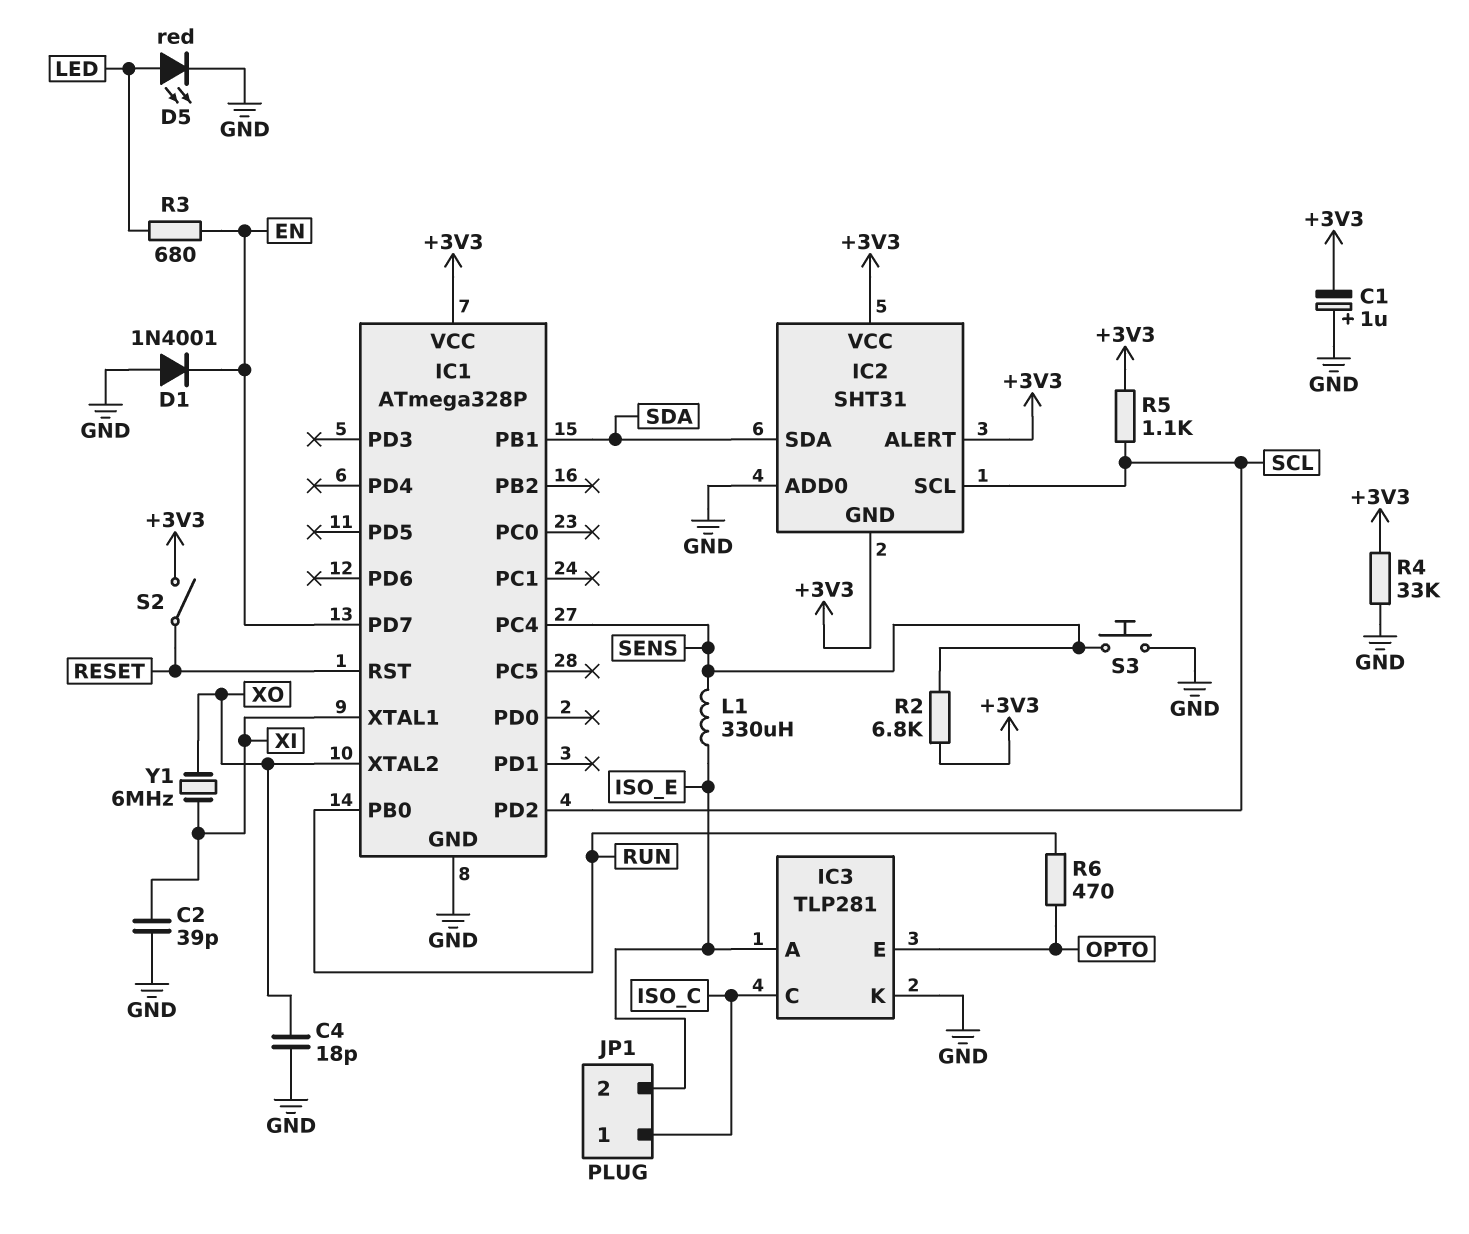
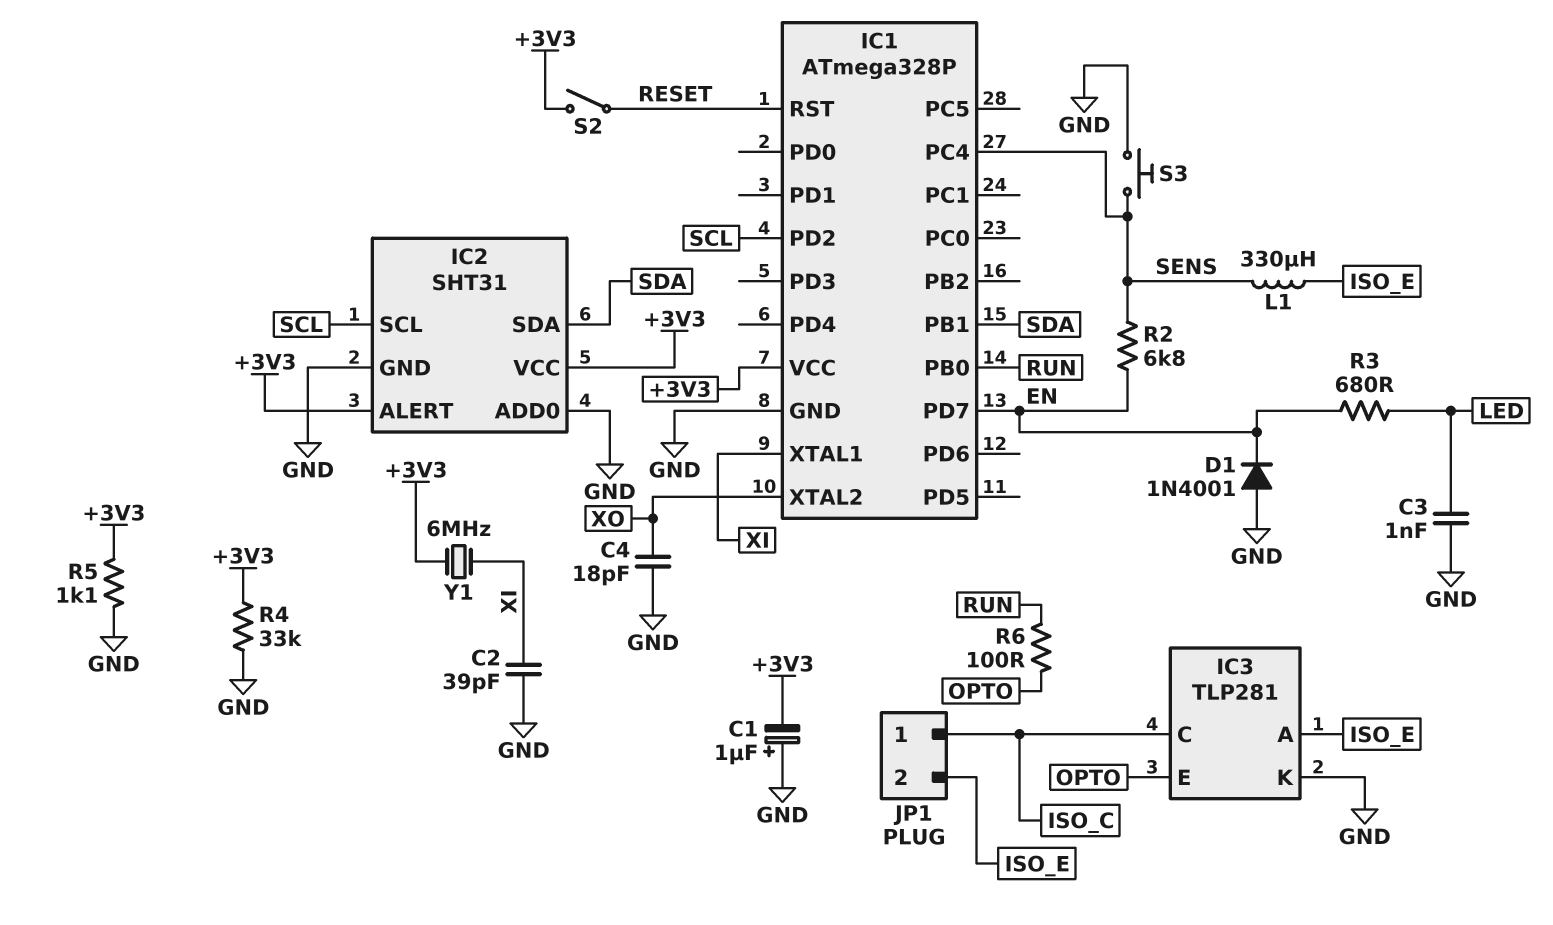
C3: none -> 1nF (GND, LED)
D5: LED red (A LED, K GND) -> none
IC2 pin GND: +3V3 -> GND
R2: 6.8k (+3V3, SENS) -> 6.8k (EN, SENS)
R5: 1.1k (+3V3, SCL) -> 1.1k (+3V3, GND)
R6: 470 (OPTO, RUN) -> 100 (OPTO, RUN)
Y1: 6MHz (XI, XO) -> 6MHz (+3V3, XI)

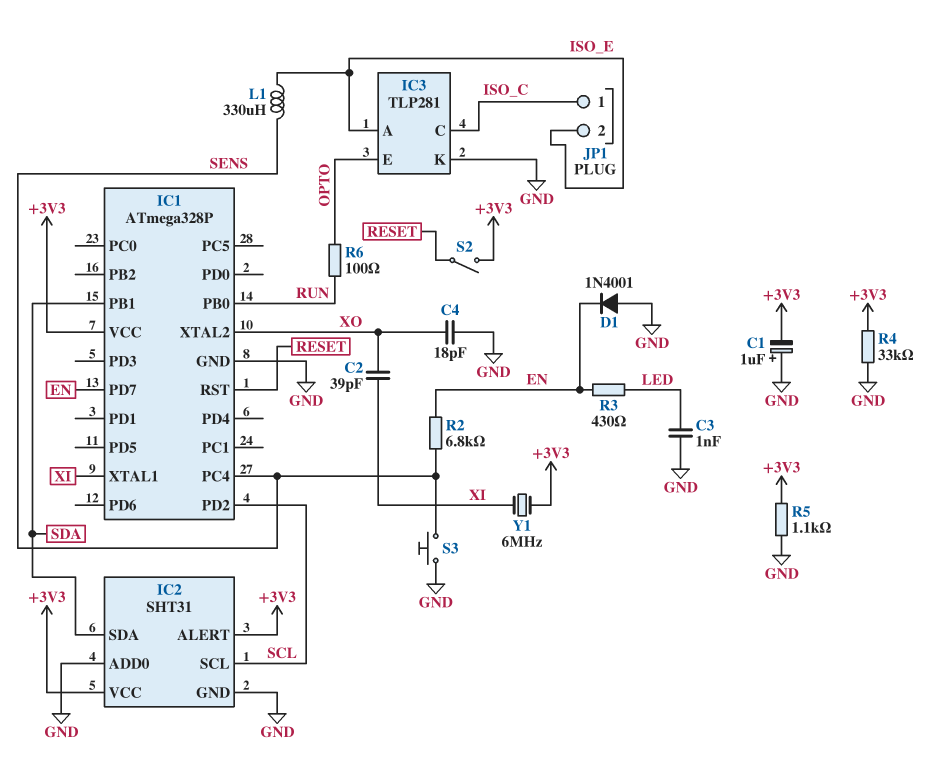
C2: 39pF (GND, XI) -> 39pF (XI, XO)
R3: 680 (EN, LED) -> 430 (EN, LED)

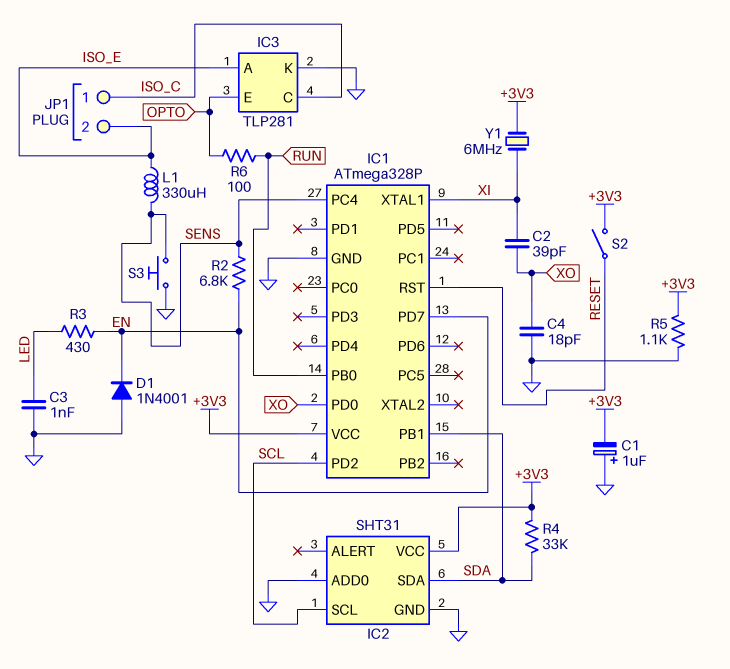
IC1 pin PD0: none -> XO
IC1 pin XTAL2: XO -> none
IC2 pin ALERT: +3V3 -> none
R4: 33k (+3V3, GND) -> 33k (+3V3, SDA)

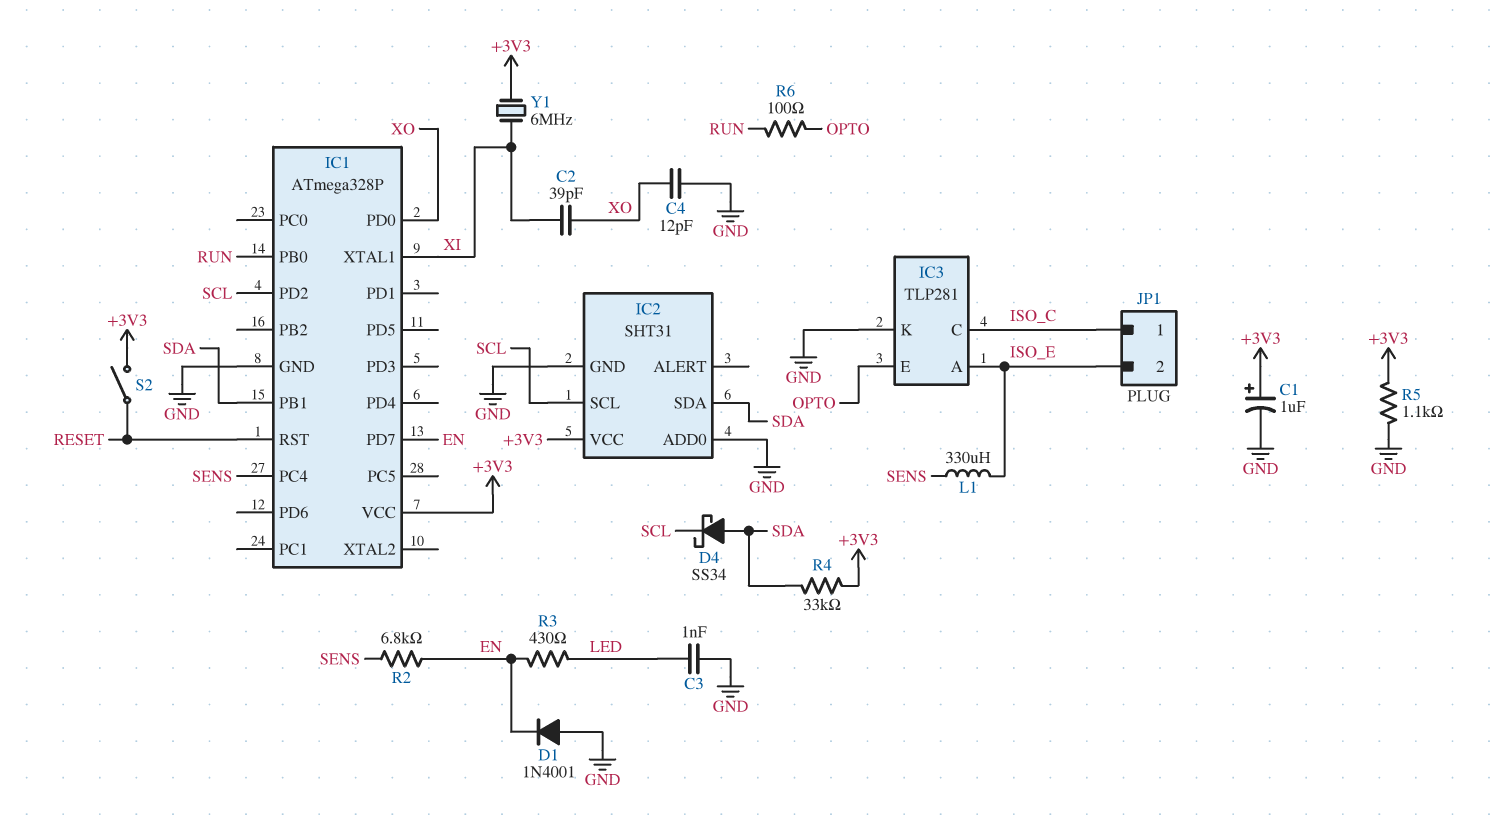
C1: 1uF (plus GND, minus +3V3) -> 1uF (plus +3V3, minus GND)
C4: 18pF (GND, XO) -> 12pF (GND, XO)
D4: none -> schottky SS34 (A SDA, K SCL)
S3: button (GND, SENS) -> none

